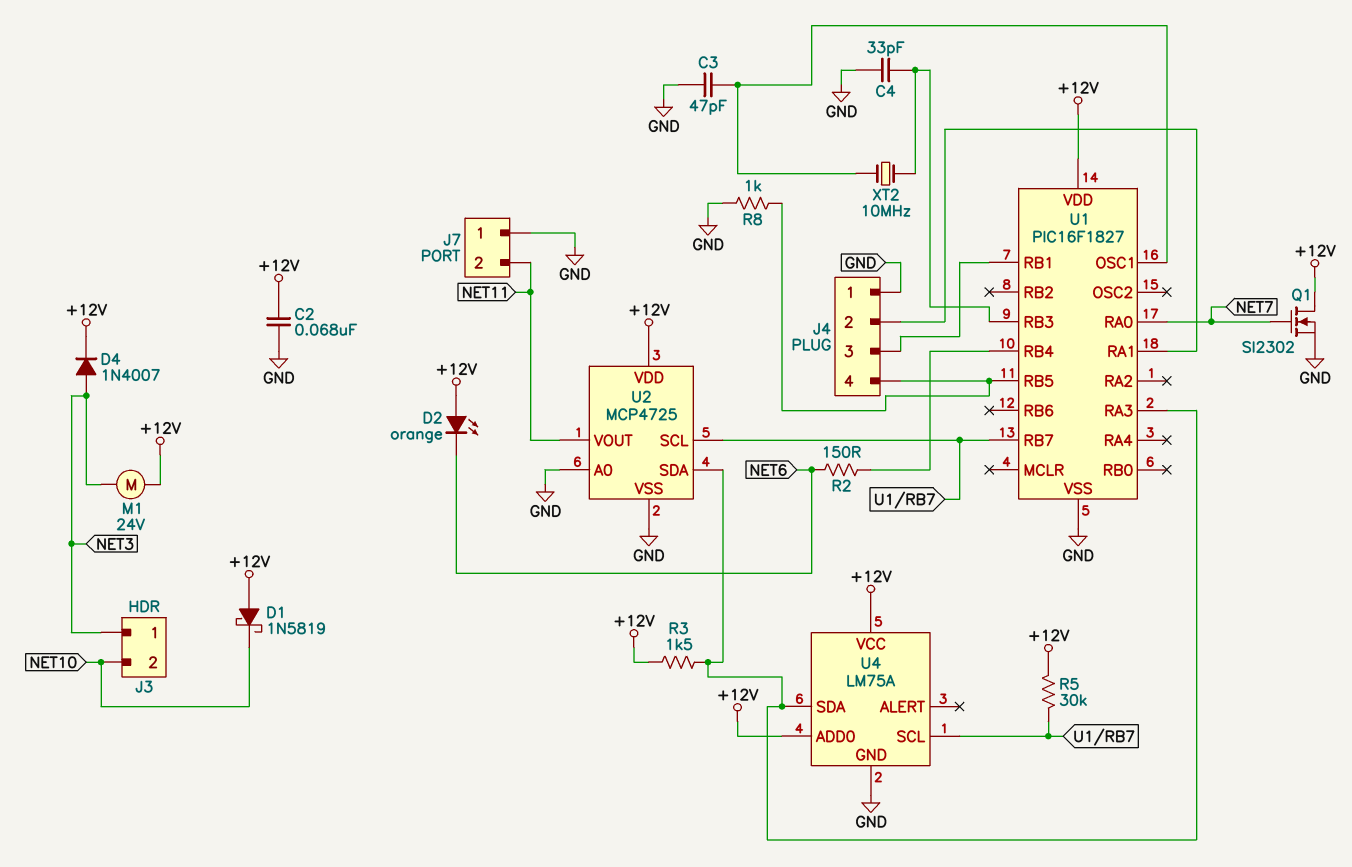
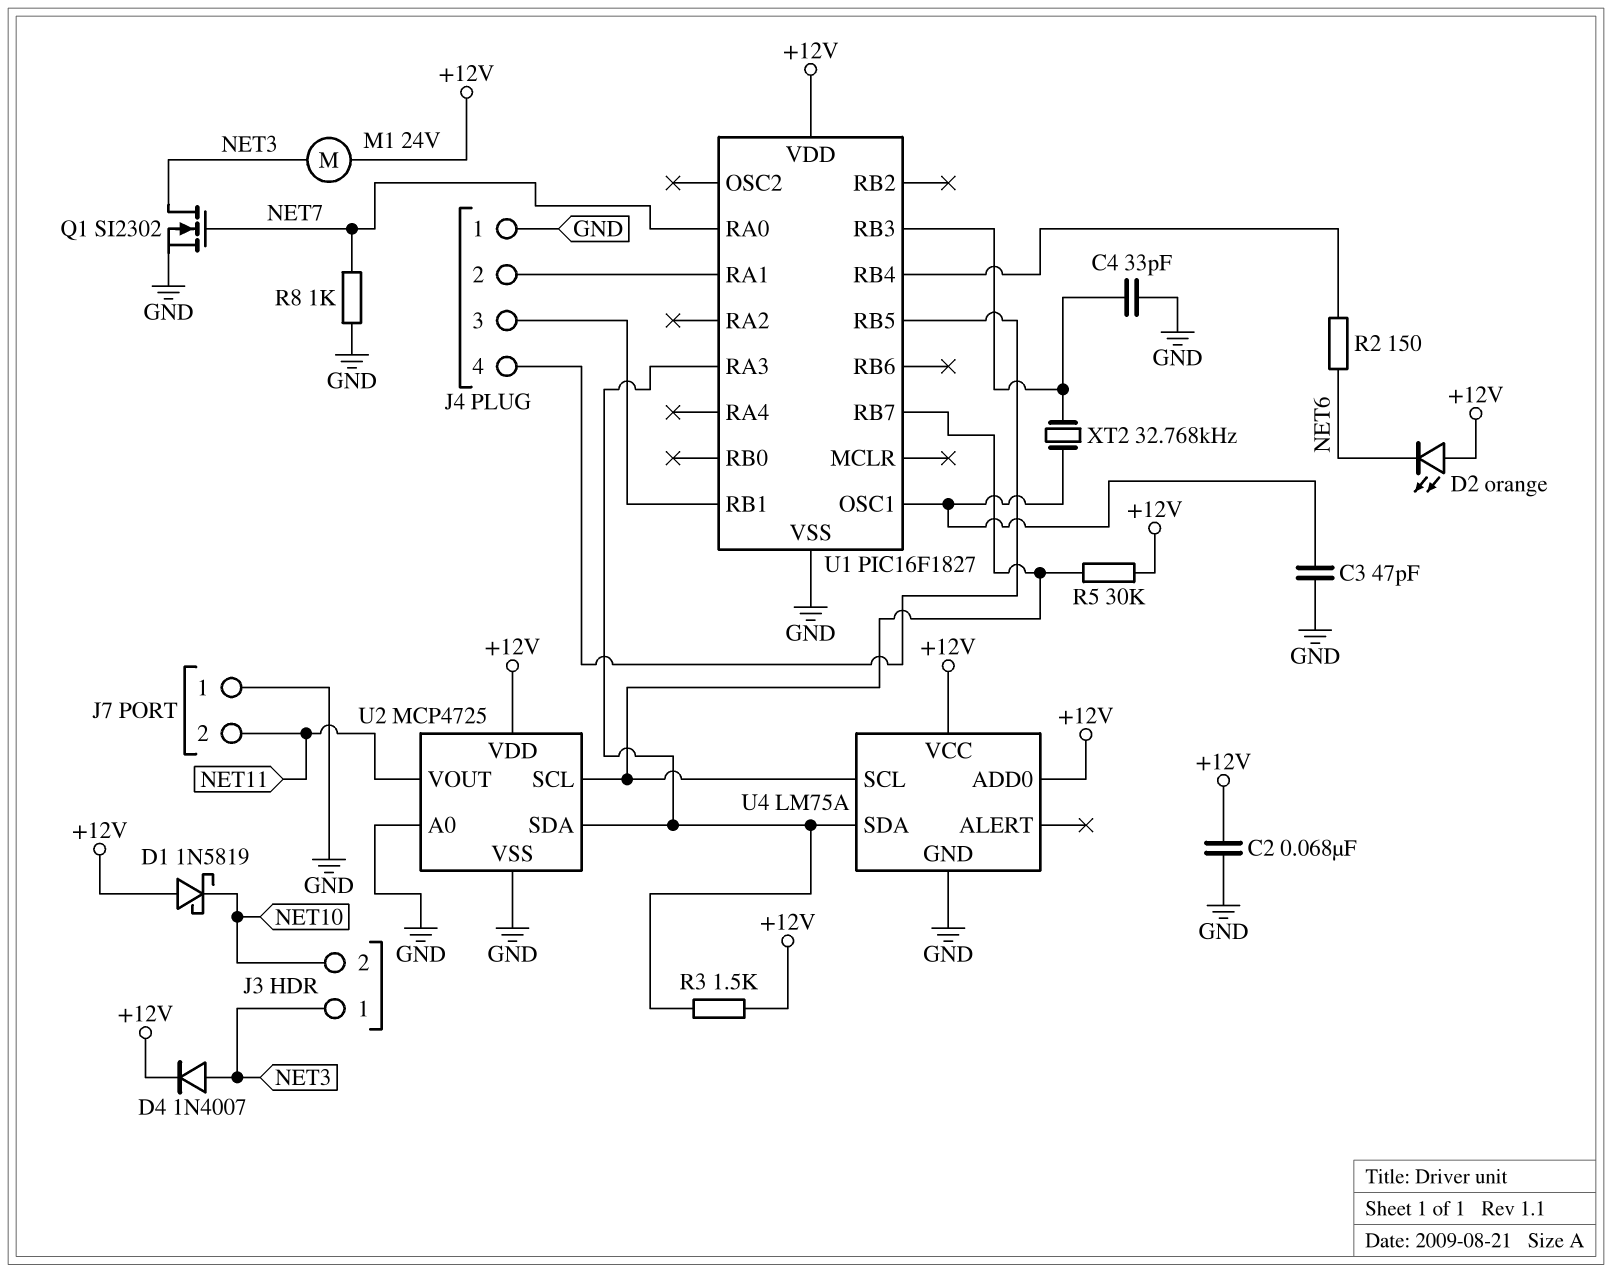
Q1: NMOS SI2302 (G NET7, D +12V, S GND) -> NMOS SI2302 (G NET7, D NET3, S GND)
R8: 1k (GND, J4/4) -> 1k (GND, NET7)
XT2: 10MHz (U1/OSC1, U1/RB3) -> 32.768kHz (U1/OSC1, U1/RB3)

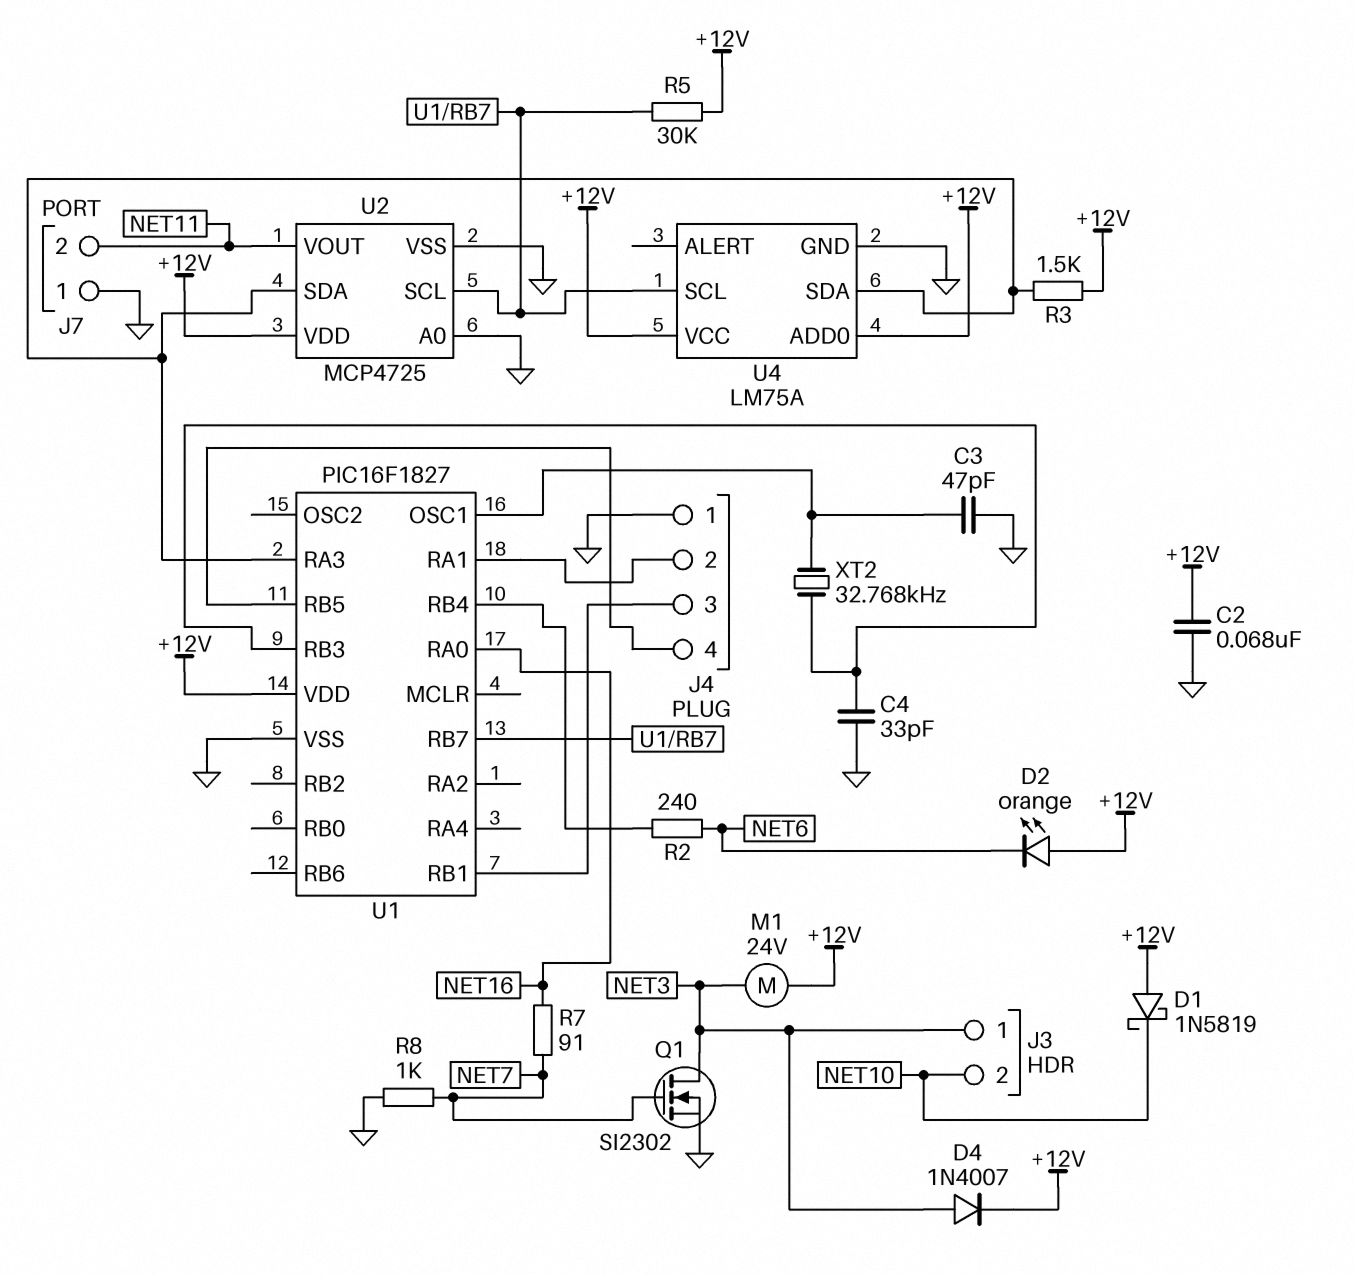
R2: 150 (NET6, U1/RB4) -> 240 (NET6, U1/RB4)
R7: none -> 91 (NET7, NET16)
U1 pin RA0: NET7 -> NET16

